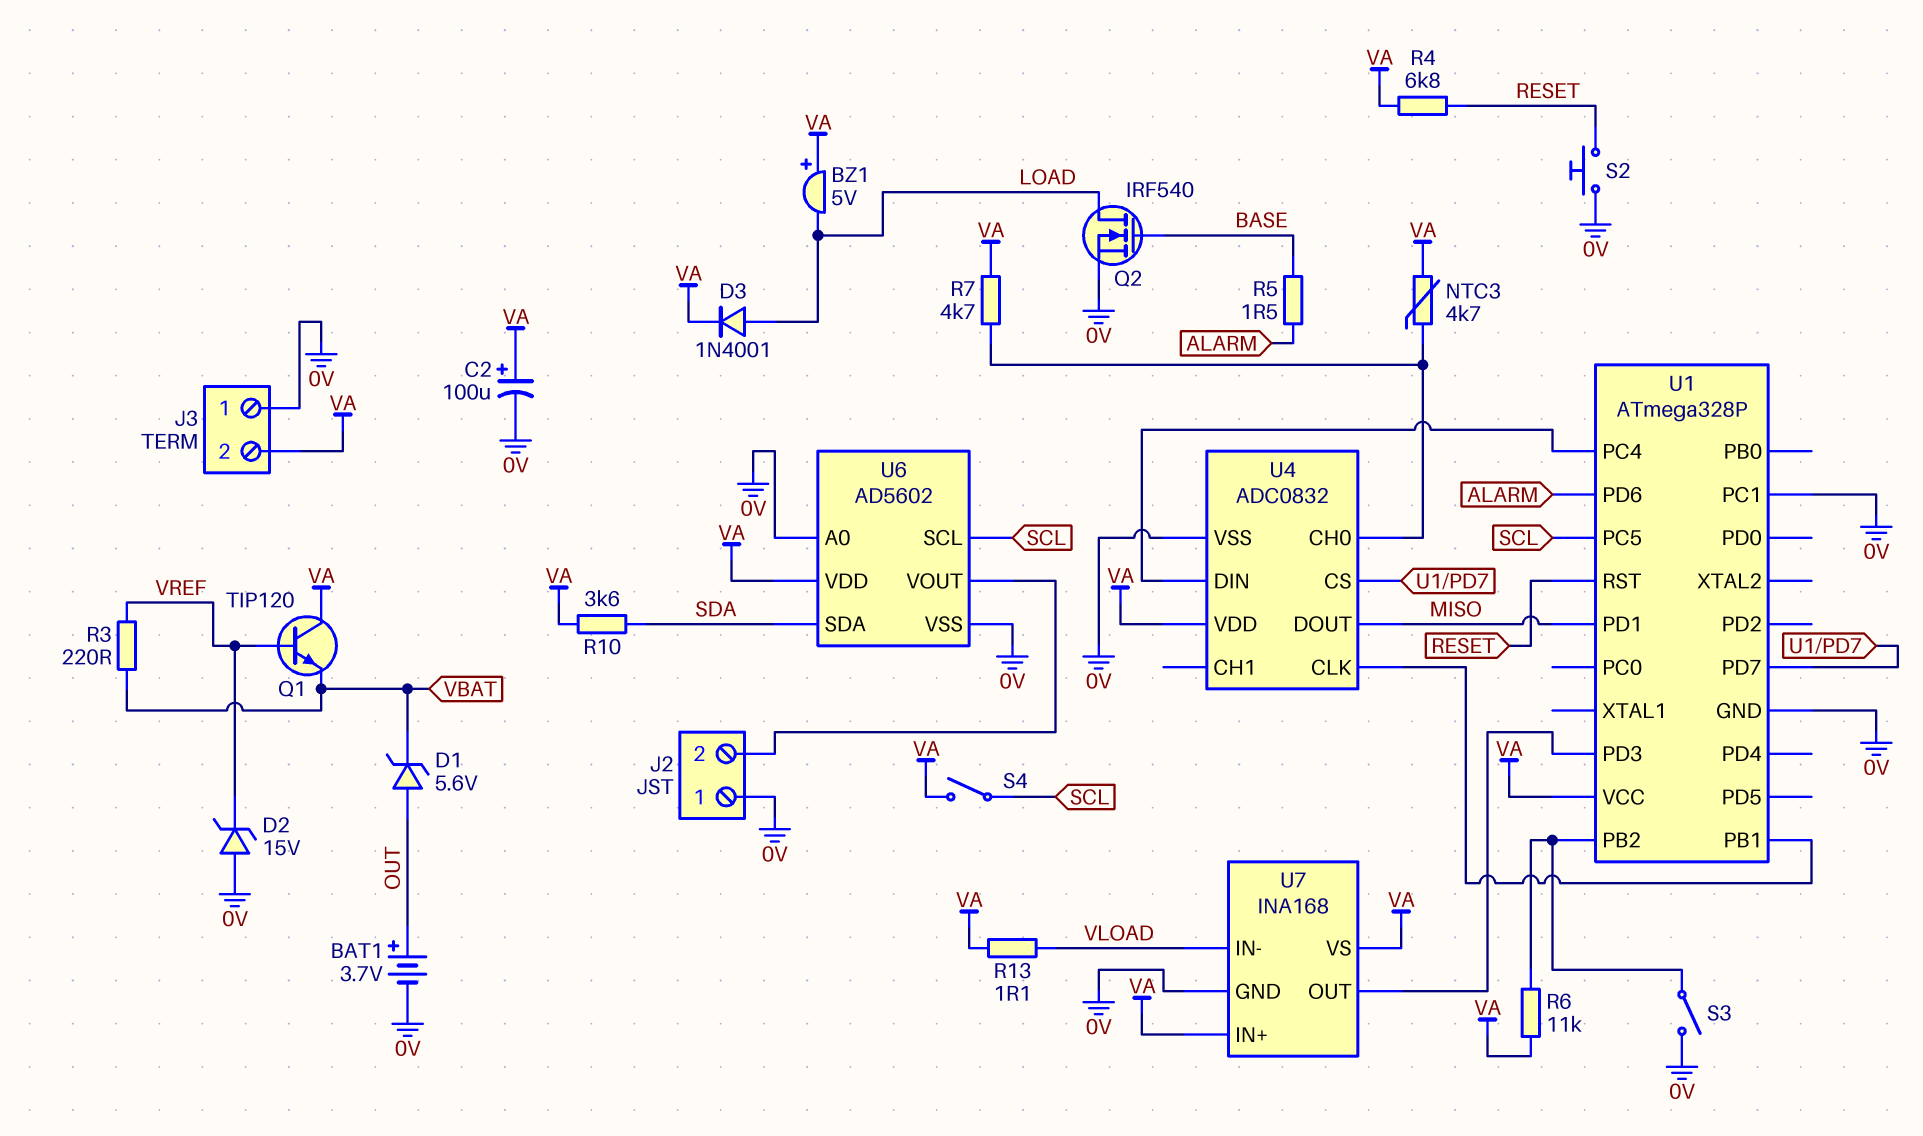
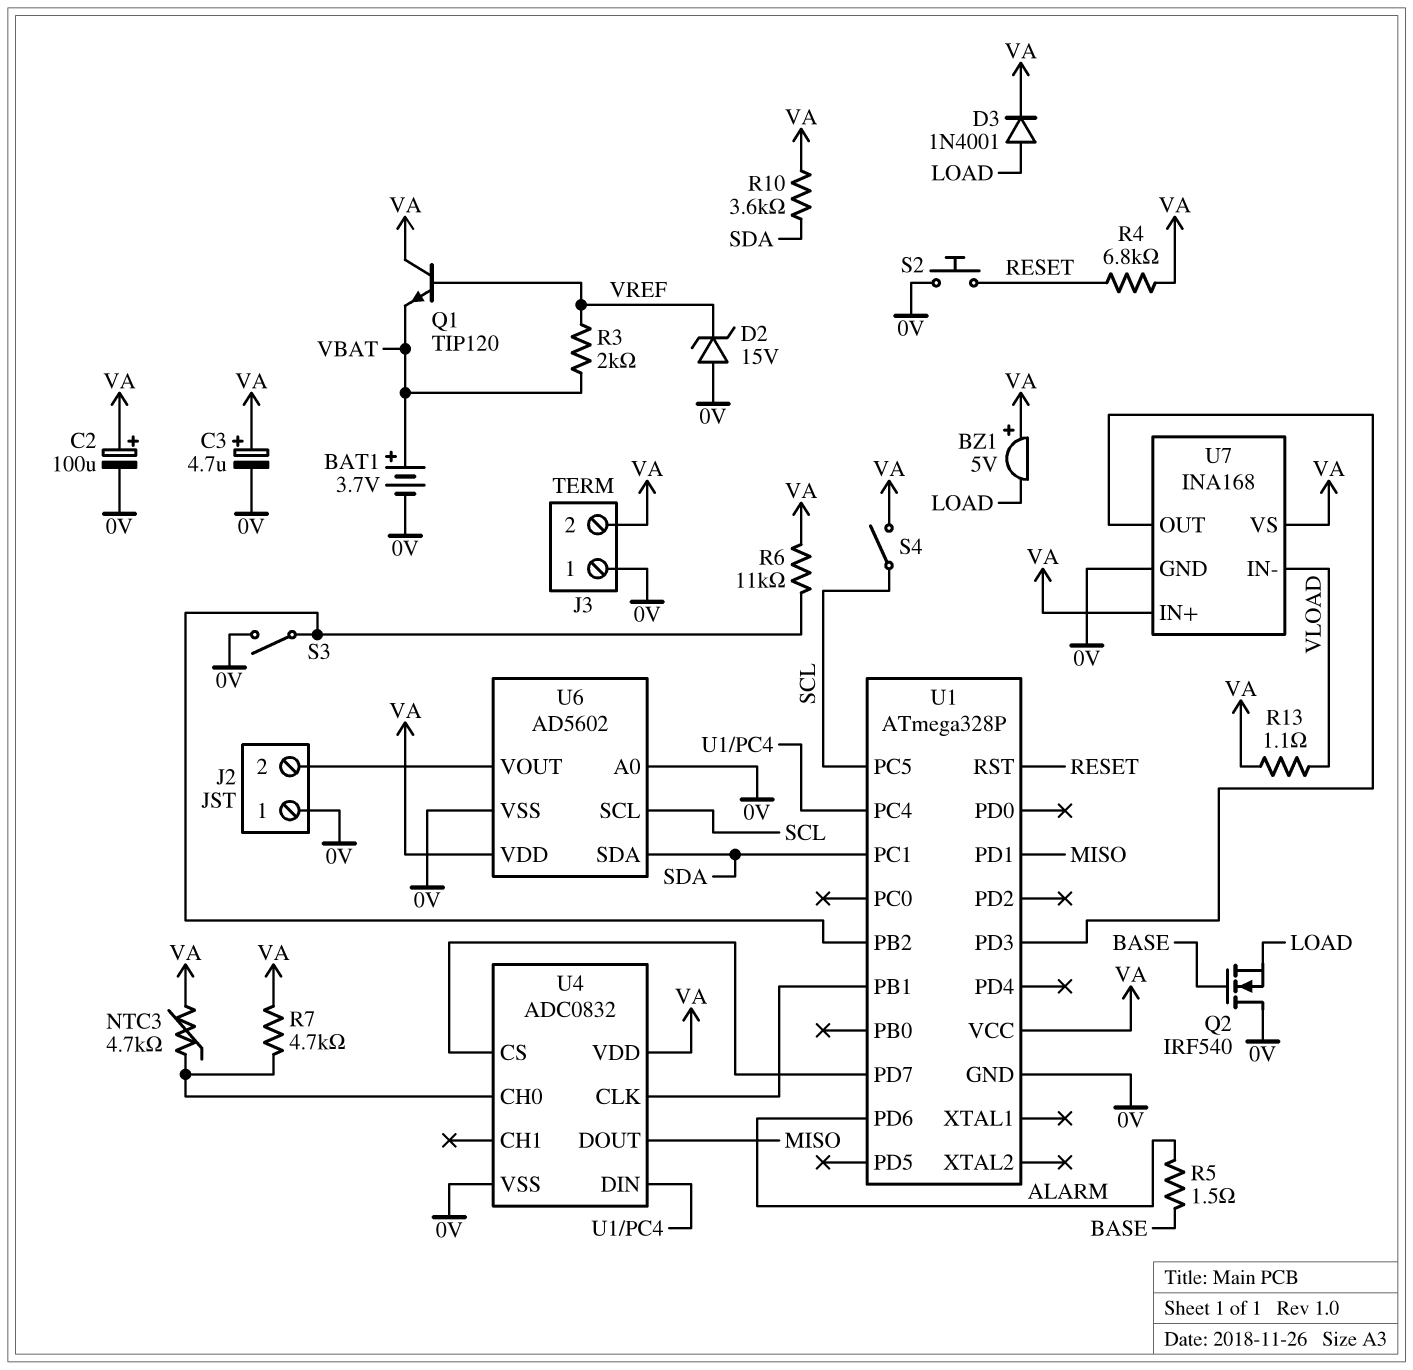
BAT1: 3.7V (plus OUT, minus 0V) -> 3.7V (plus VBAT, minus 0V)
C3: none -> 4.7uF (plus VA, minus 0V)
D1: zener 5.6V (A OUT, K VBAT) -> none
Q2: NMOS IRF540 (G BASE, D LOAD, S 0V) -> NMOS IRF540 (G BASE, D 0V, S LOAD)
R3: 220 (VBAT, VREF) -> 2k (VBAT, VREF)
U1 pin PC1: 0V -> SDA

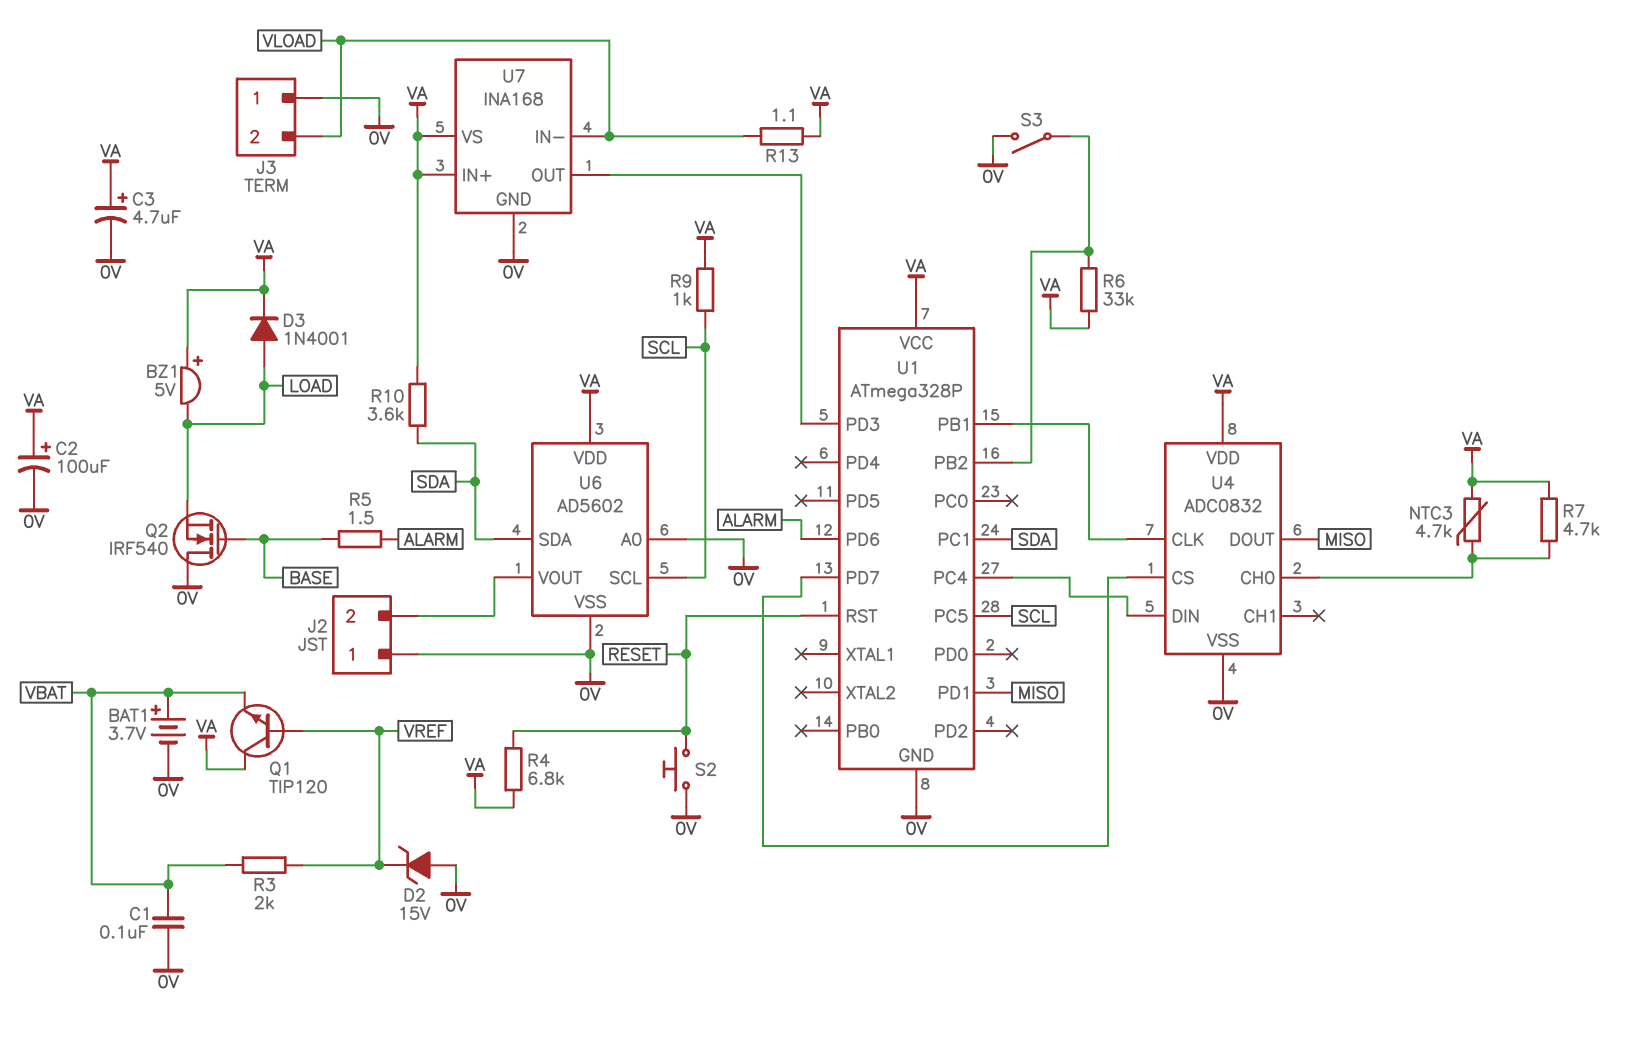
C1: none -> 100nF (0V, VBAT)
J3 pin 2: VA -> VLOAD
R6: 11k (U1/PB2, VA) -> 33k (U1/PB2, VA)
R9: none -> 1k (SCL, VA)
S4: switch (SCL, VA) -> none

